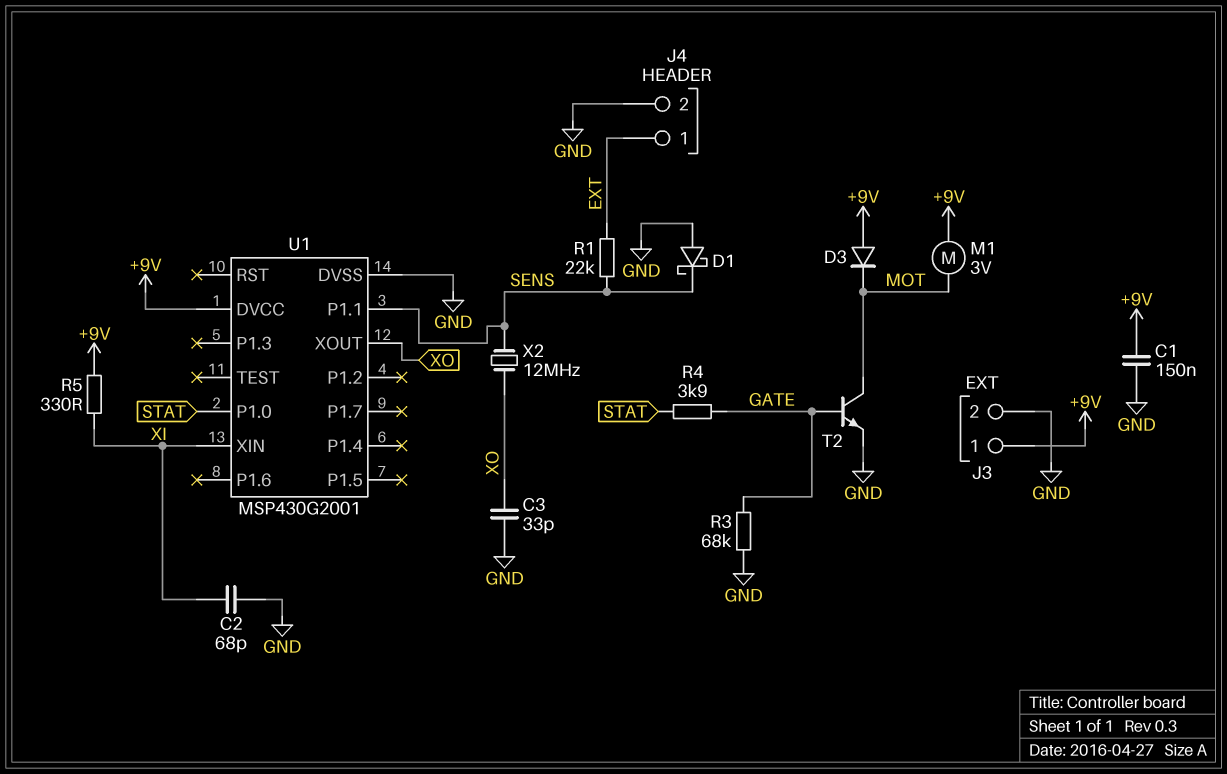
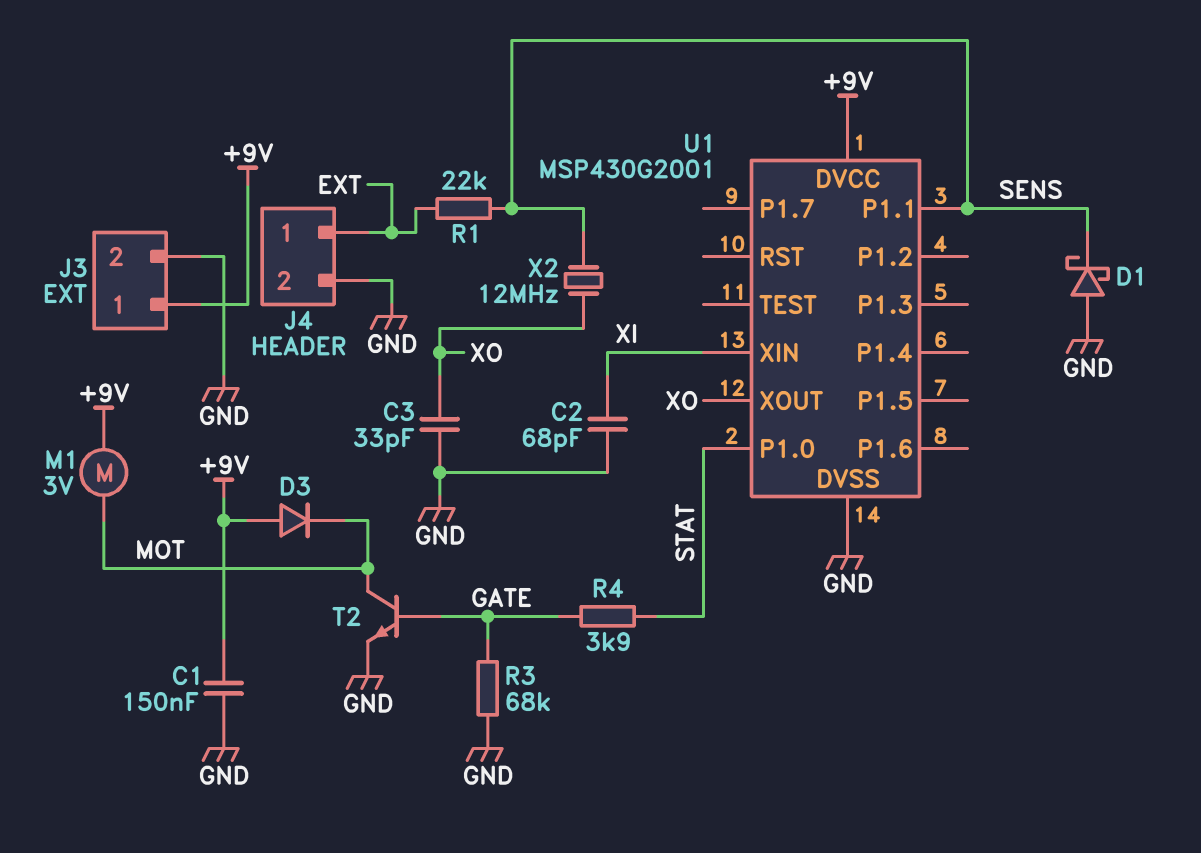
R5: 330 (+9V, XI) -> none

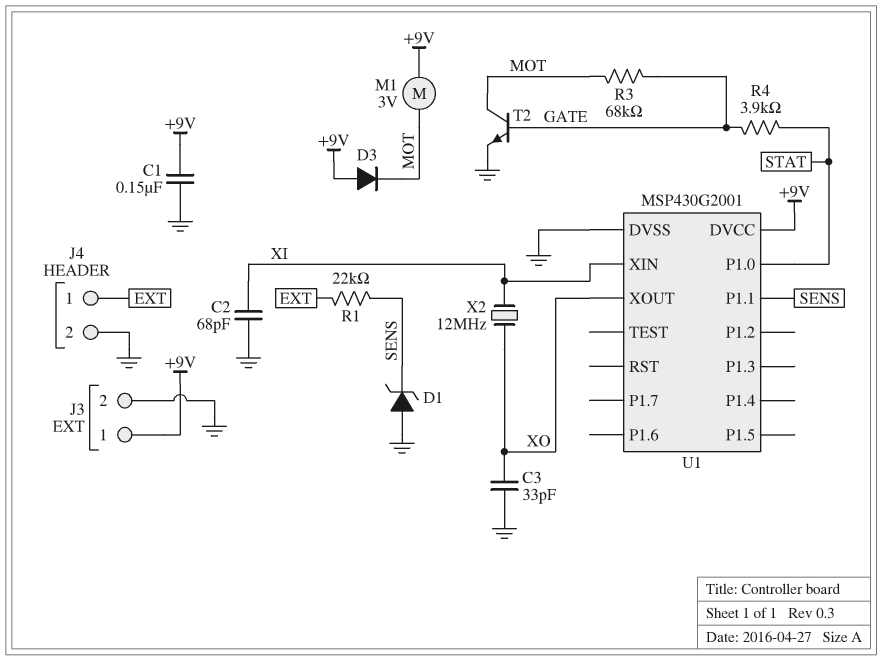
D1: schottky (A GND, K SENS) -> zener (A GND, K SENS)
R3: 68k (GATE, GND) -> 68k (GATE, MOT)
X2: 12MHz (SENS, XO) -> 12MHz (XI, XO)

